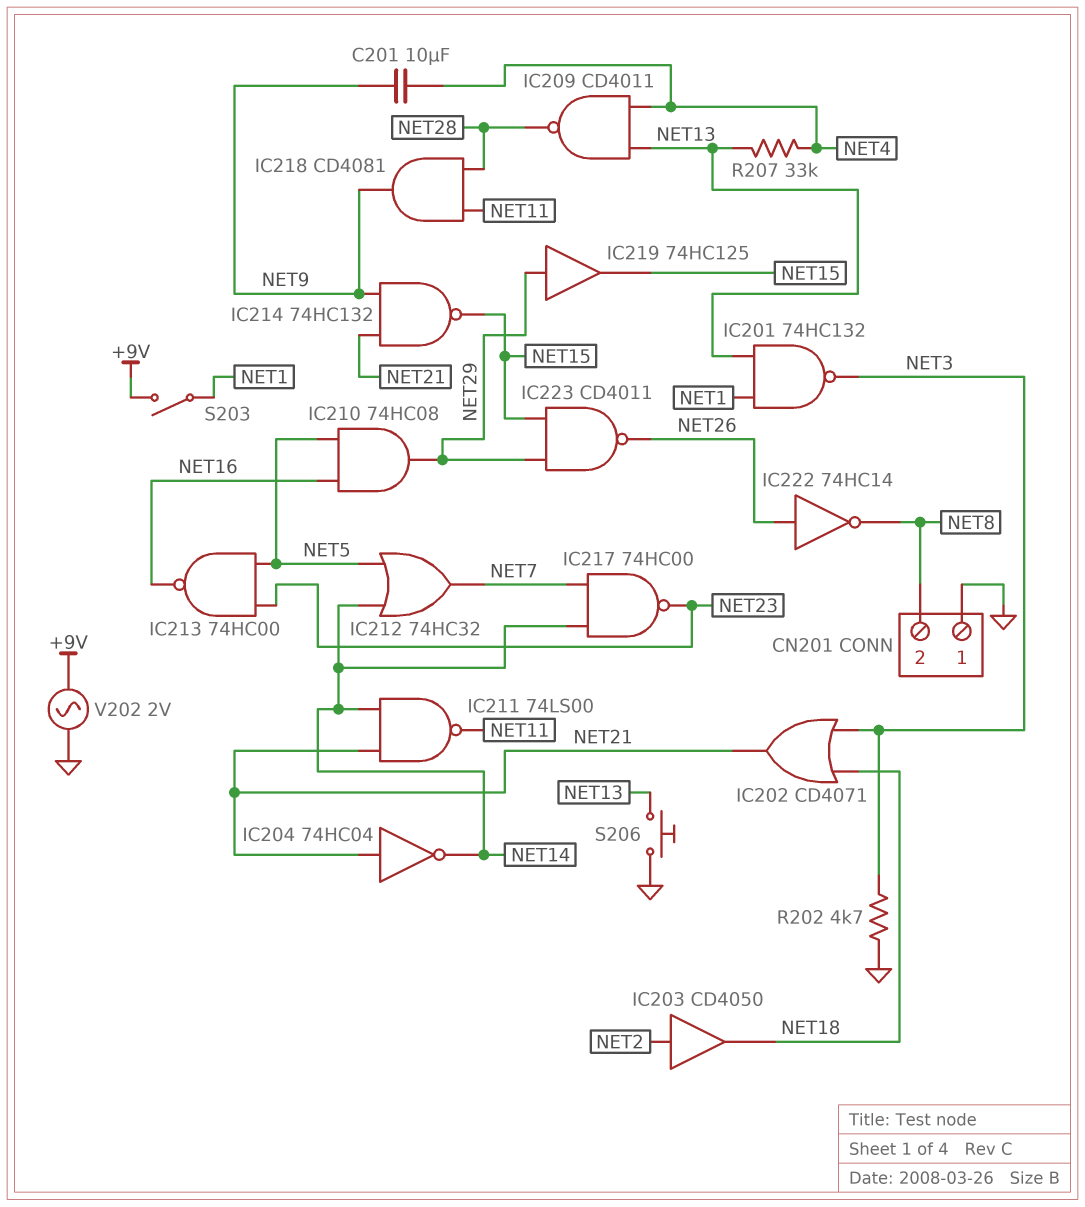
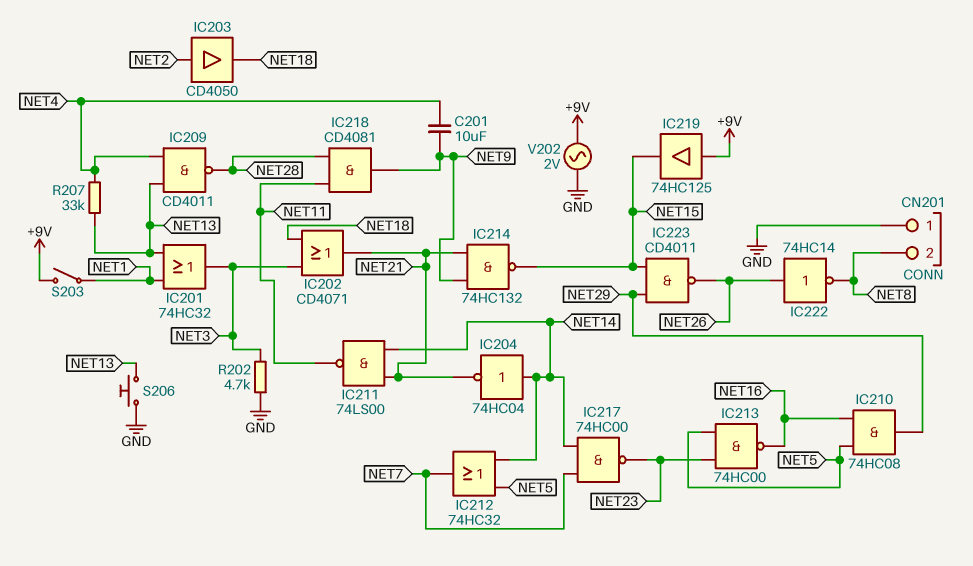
IC201: NAND 74HC132 (in NET1, in NET13, out NET3) -> OR 74HC32 (in NET1, in NET13, out NET3)
IC204: NOT 74HC04 (in NET21, out NET14) -> NOT 74HC04 (in NET14, out NET21)
IC219: buffer 74HC125 (in NET29, out NET15) -> buffer 74HC125 (in +9V, out NET15)

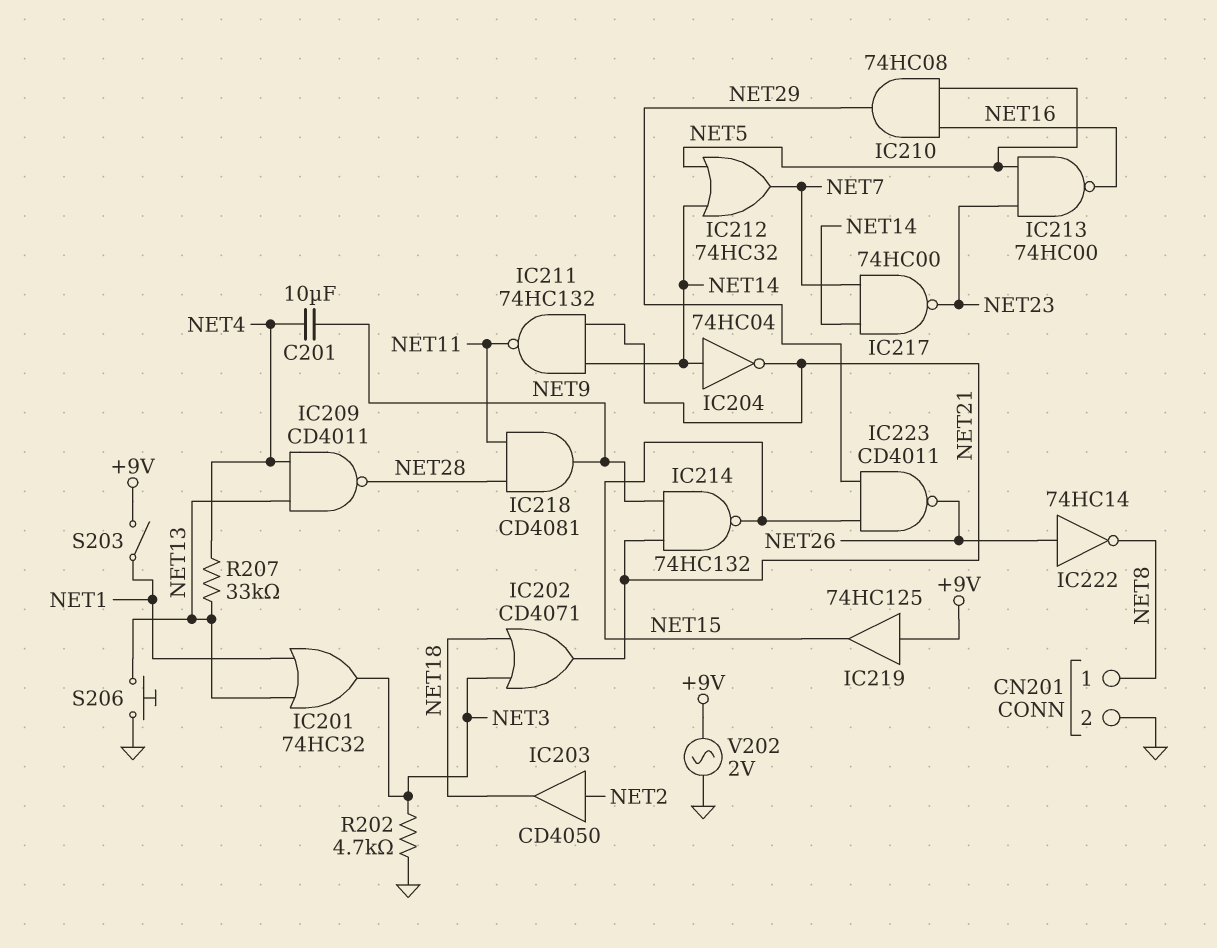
CN201 pin 1: GND -> NET8
CN201 pin 2: NET8 -> GND
IC211: NAND 74LS00 (in NET14, in NET21, out NET11) -> NAND 74HC132 (in NET14, in NET21, out NET11)

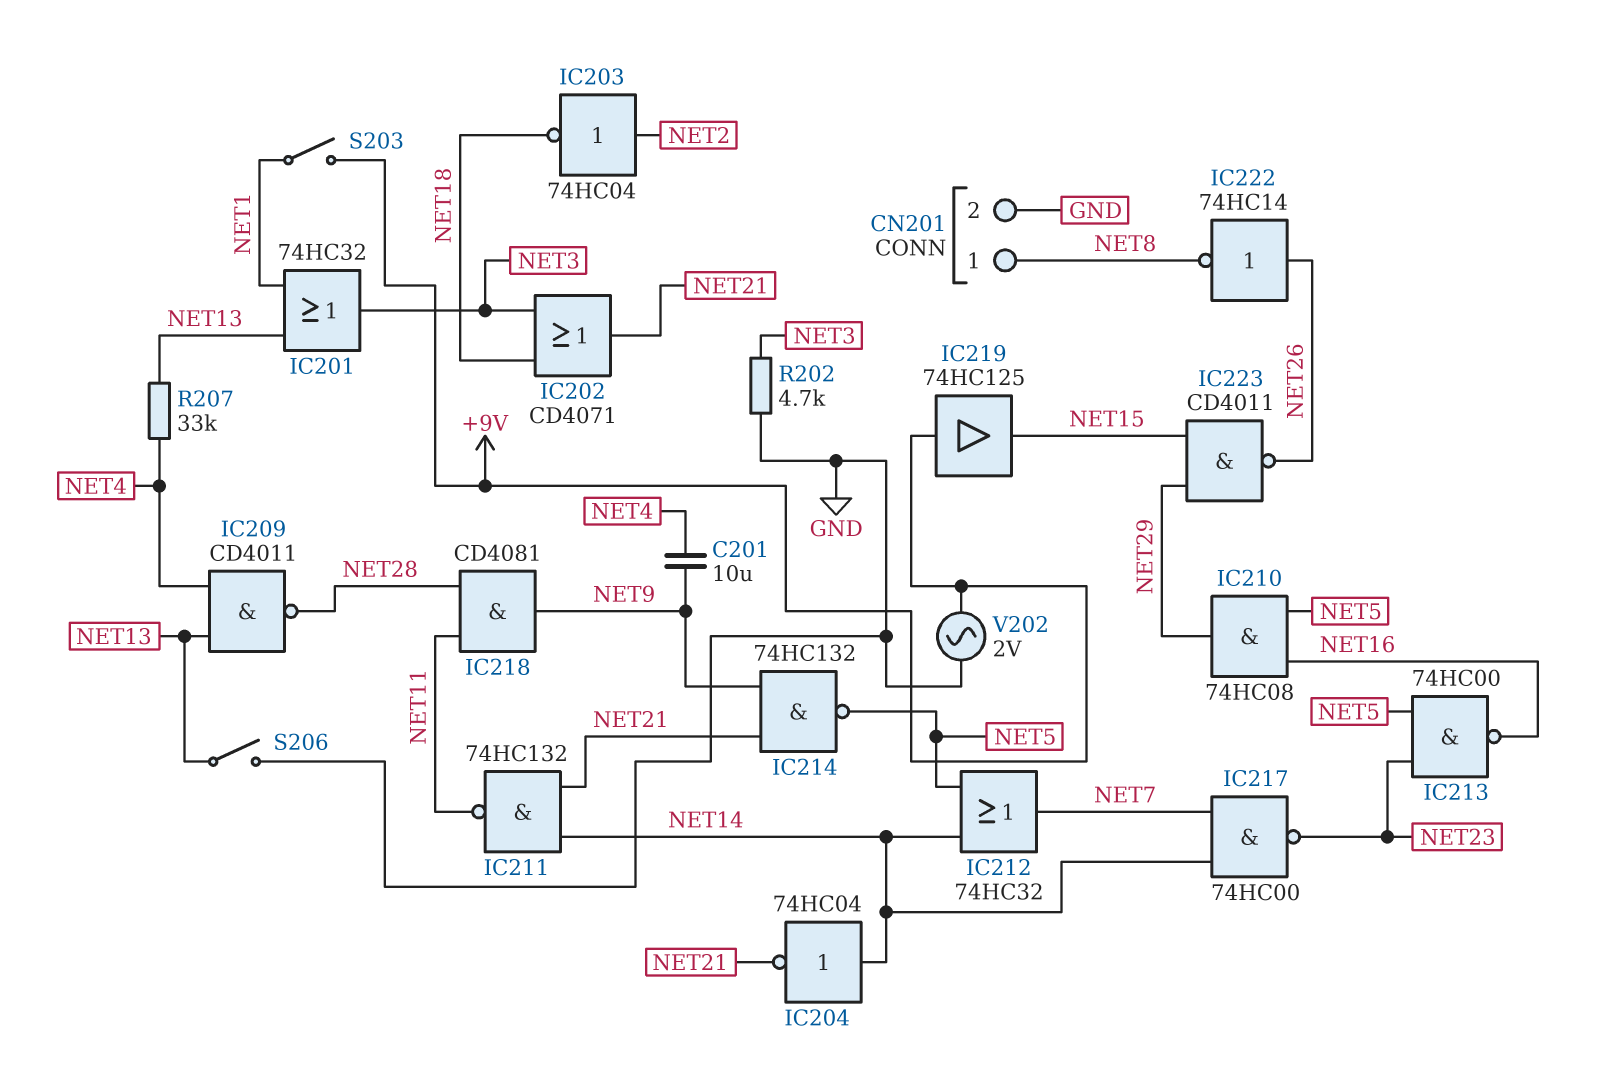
IC203: buffer CD4050 (in NET2, out NET18) -> NOT 74HC04 (in NET2, out NET18)
IC214: NAND 74HC132 (in NET9, in NET21, out NET15) -> NAND 74HC132 (in NET9, in NET21, out NET5)
S206: button (GND, NET13) -> switch (GND, NET13)

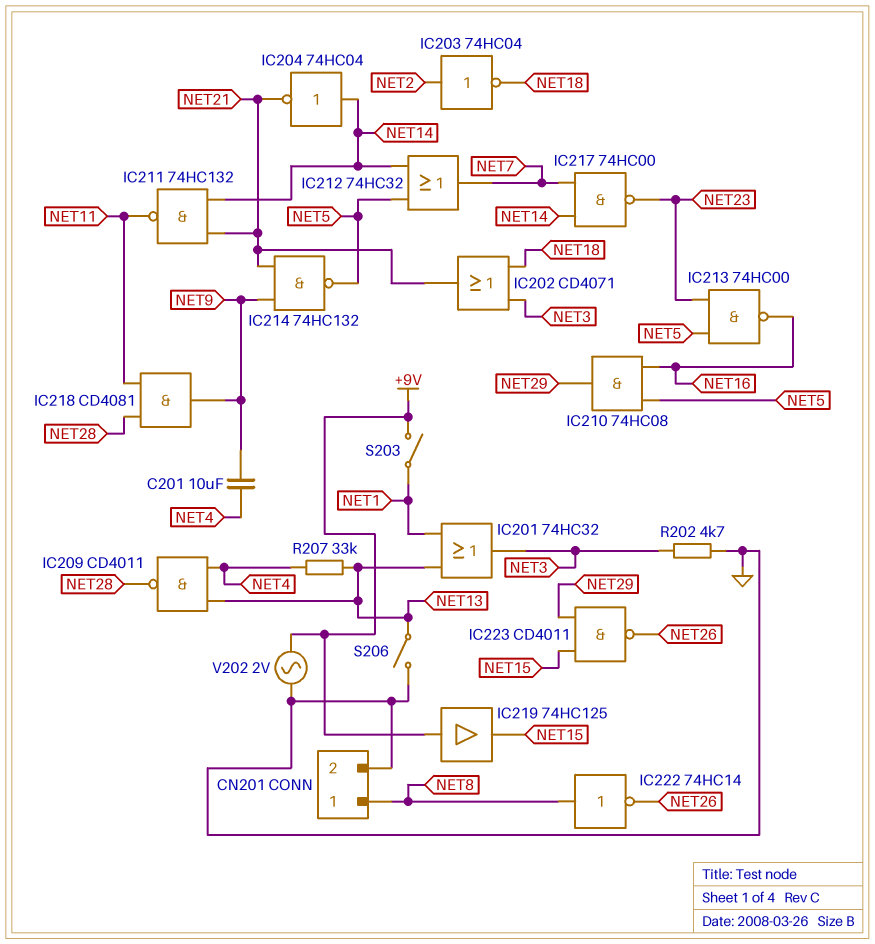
IC222: NOT 74HC14 (in NET26, out NET8) -> NOT 74HC14 (in NET8, out NET26)

